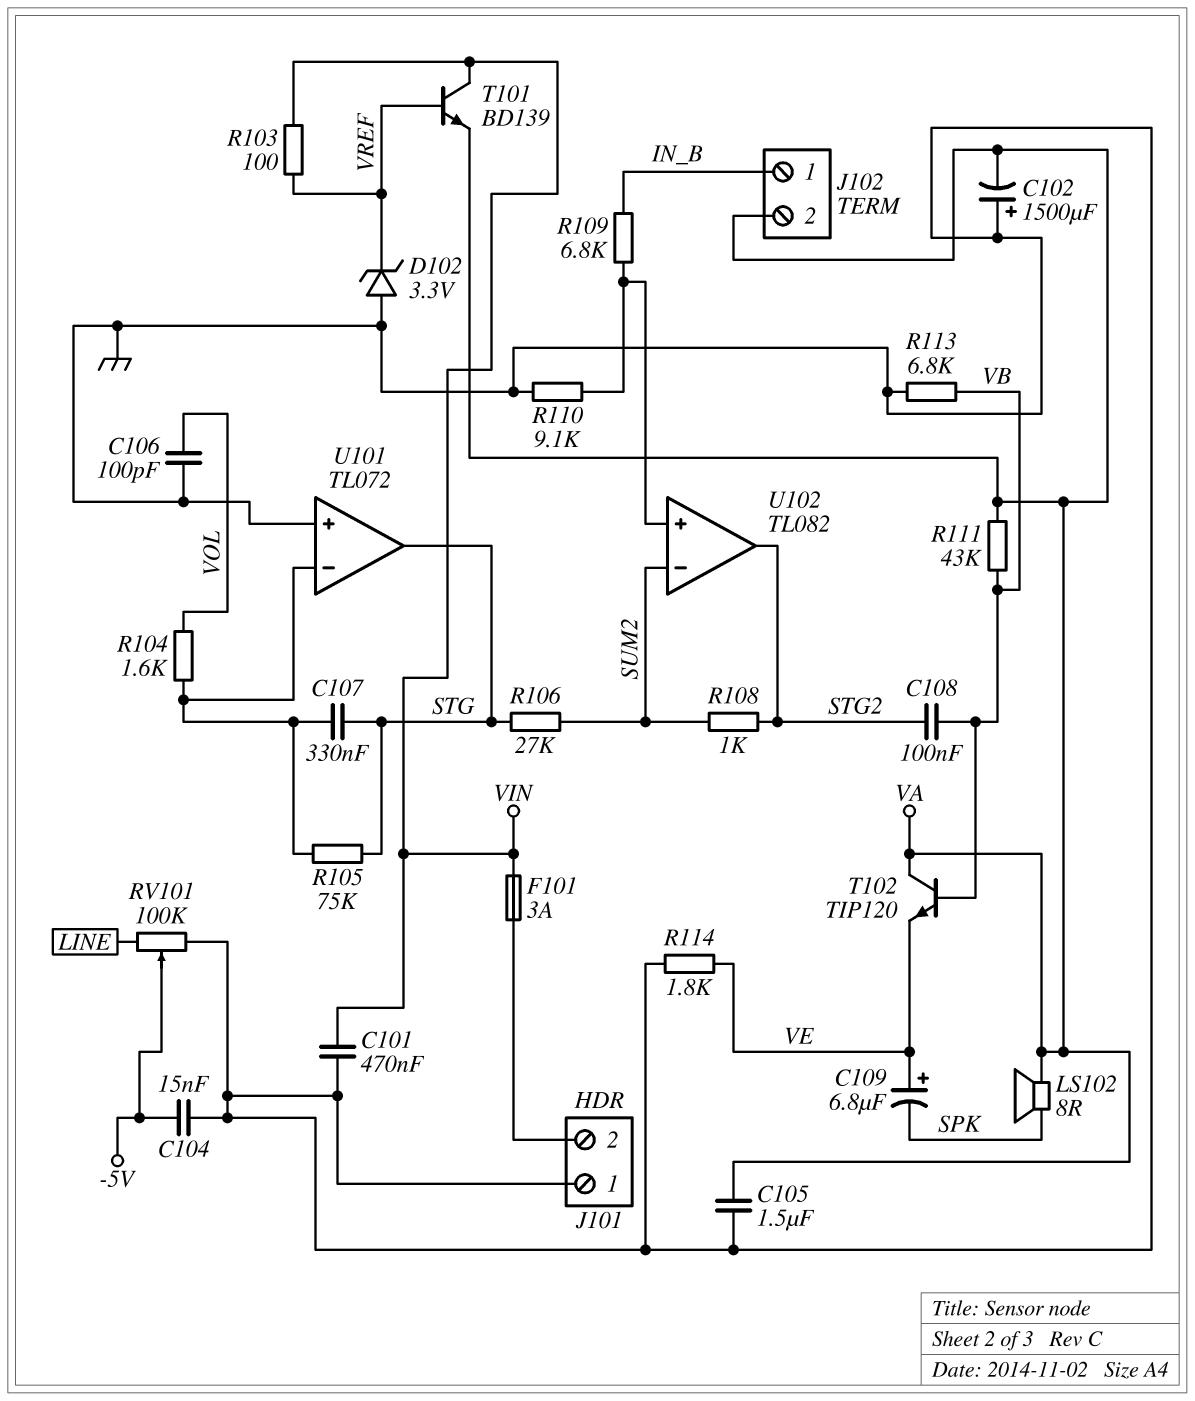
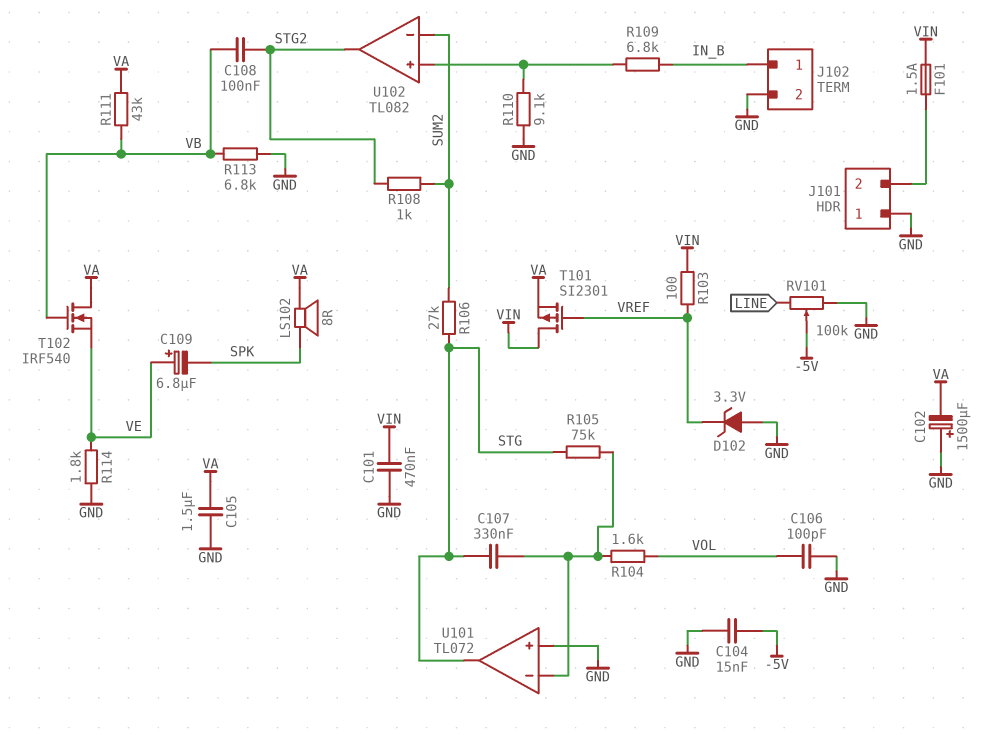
F101: 3A (J101/2, VIN) -> 1.5A (J101/2, VIN)
J102 pin 2: VA -> GND
T101: NPN BD139 (B VREF, C VIN, E VA) -> PMOS SI2301 (G VREF, D VIN, S VA)
T102: NPN TIP120 (B VB, C VA, E VE) -> NMOS IRF540 (G VB, D VA, S VE)

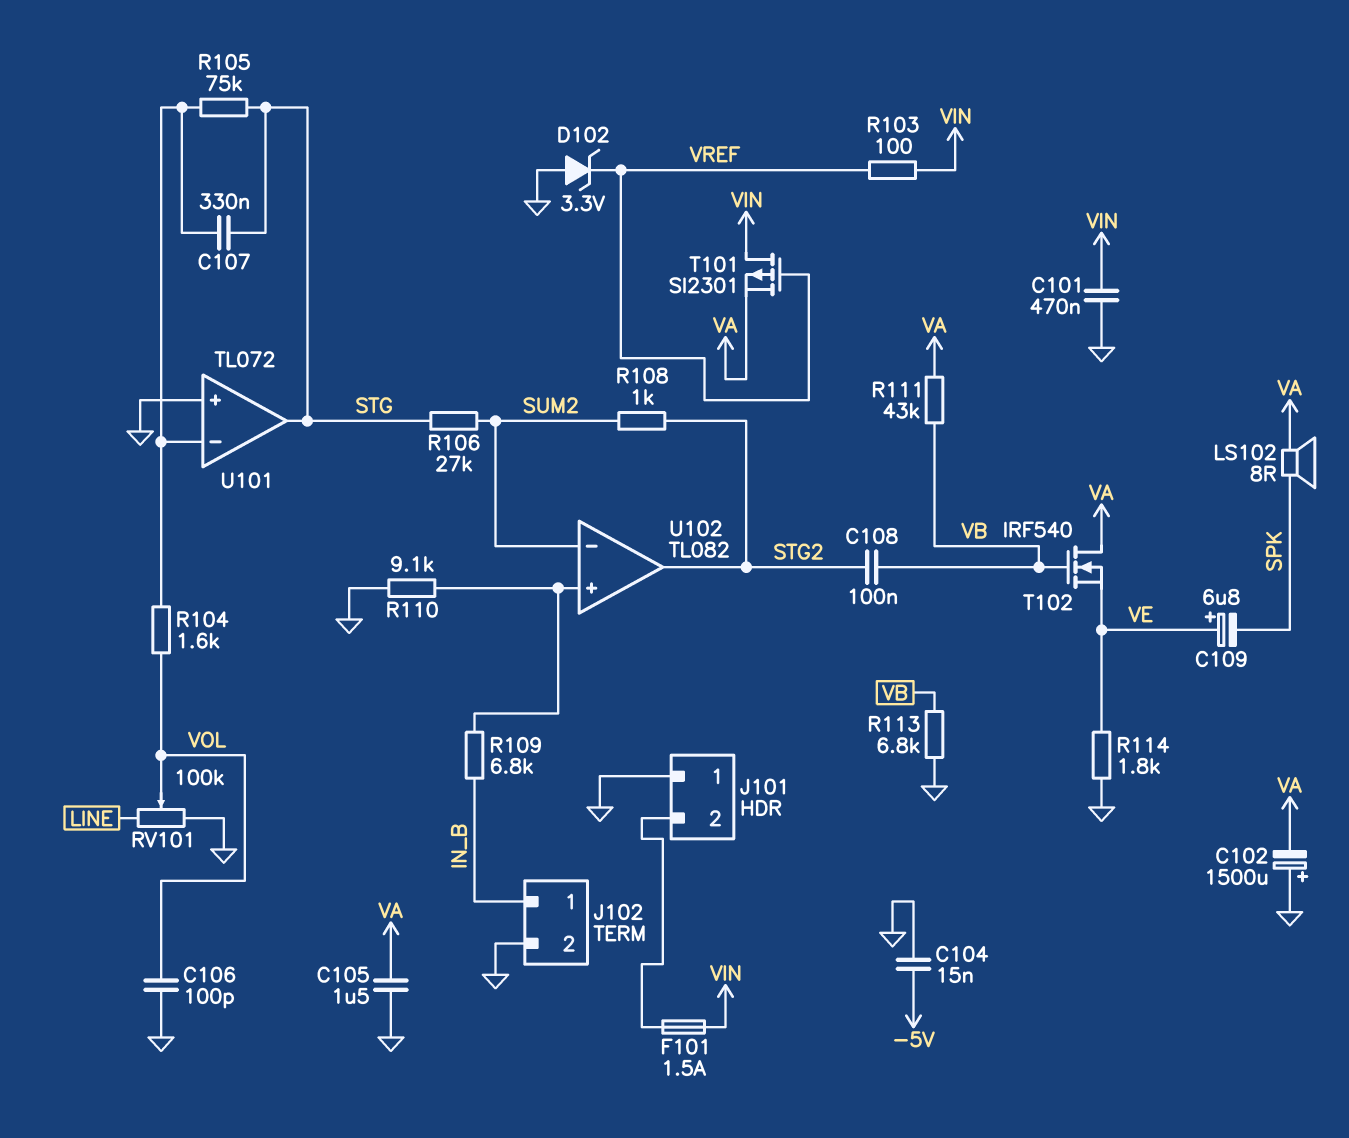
RV101: 100k (GND, LINE, wiper -5V) -> 100k (GND, LINE, wiper VOL)

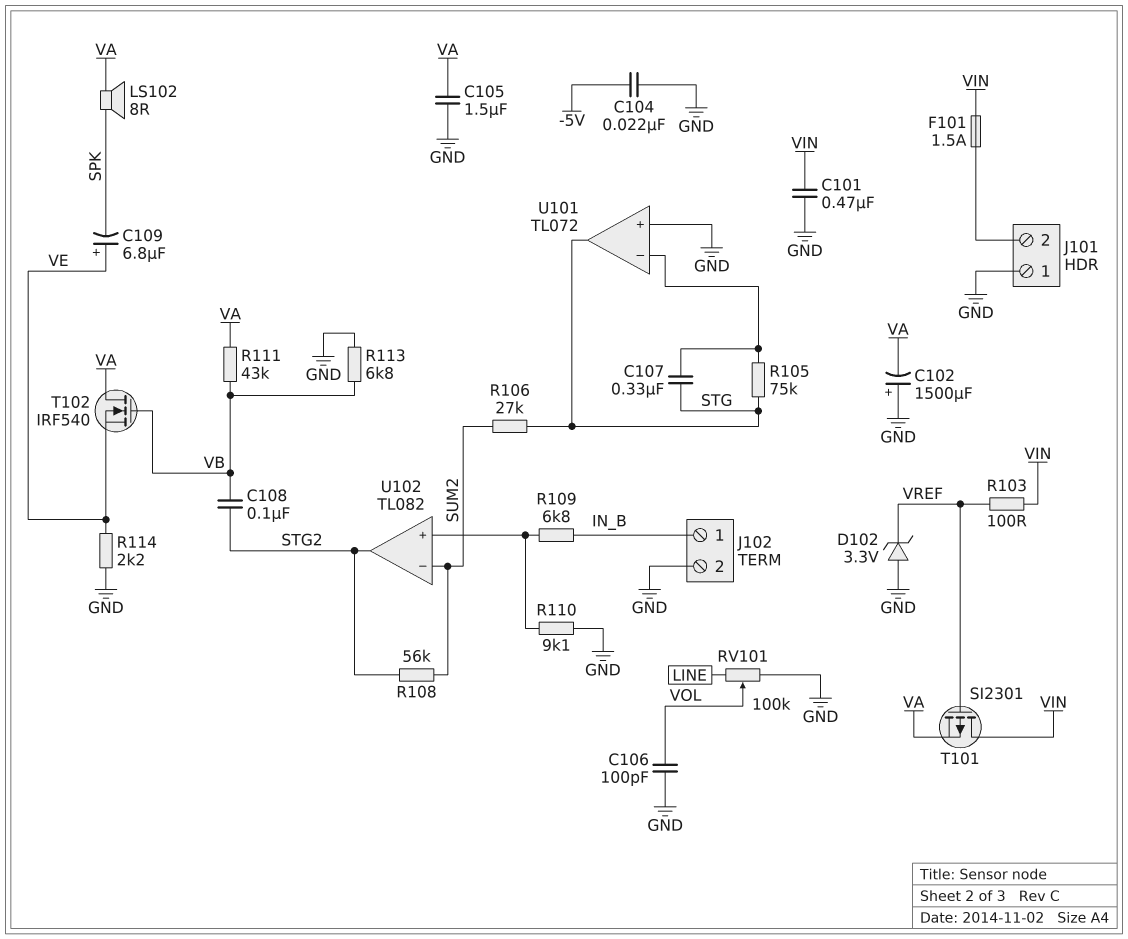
C104: 15nF (-5V, GND) -> 22nF (-5V, GND)
R104: 1.6k (U101/in-, VOL) -> none
R108: 1k (STG2, SUM2) -> 56k (STG2, SUM2)
R114: 1.8k (GND, VE) -> 2.2k (GND, VE)

